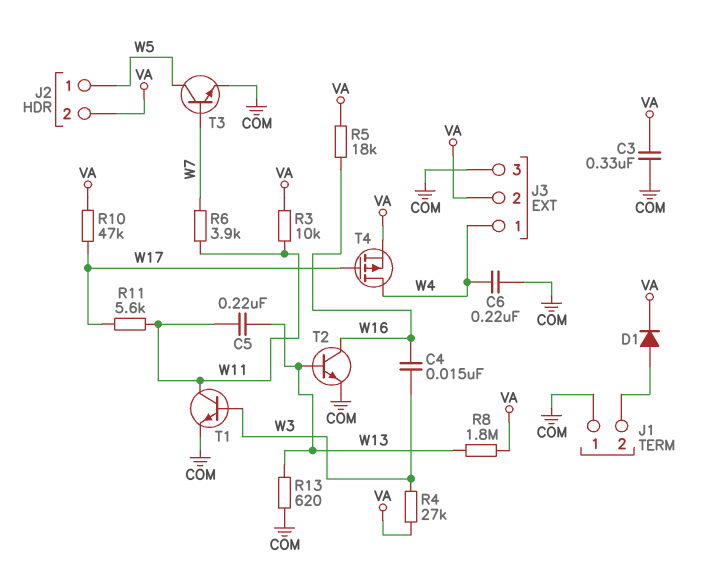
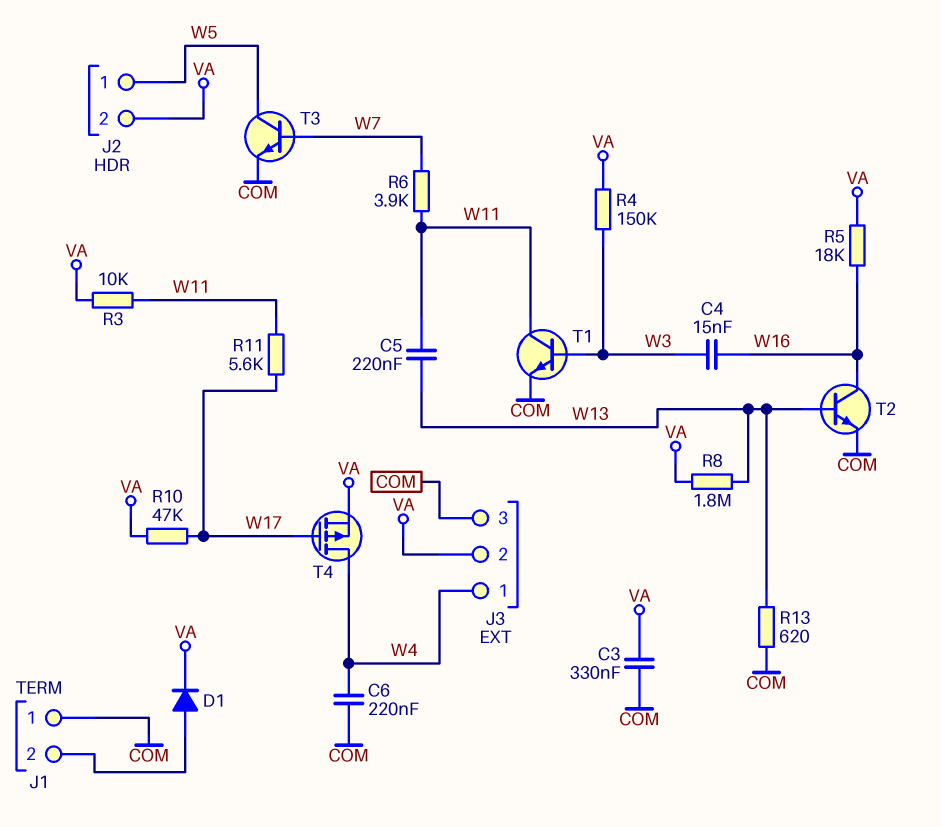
R4: 27k (VA, W3) -> 150k (VA, W3)

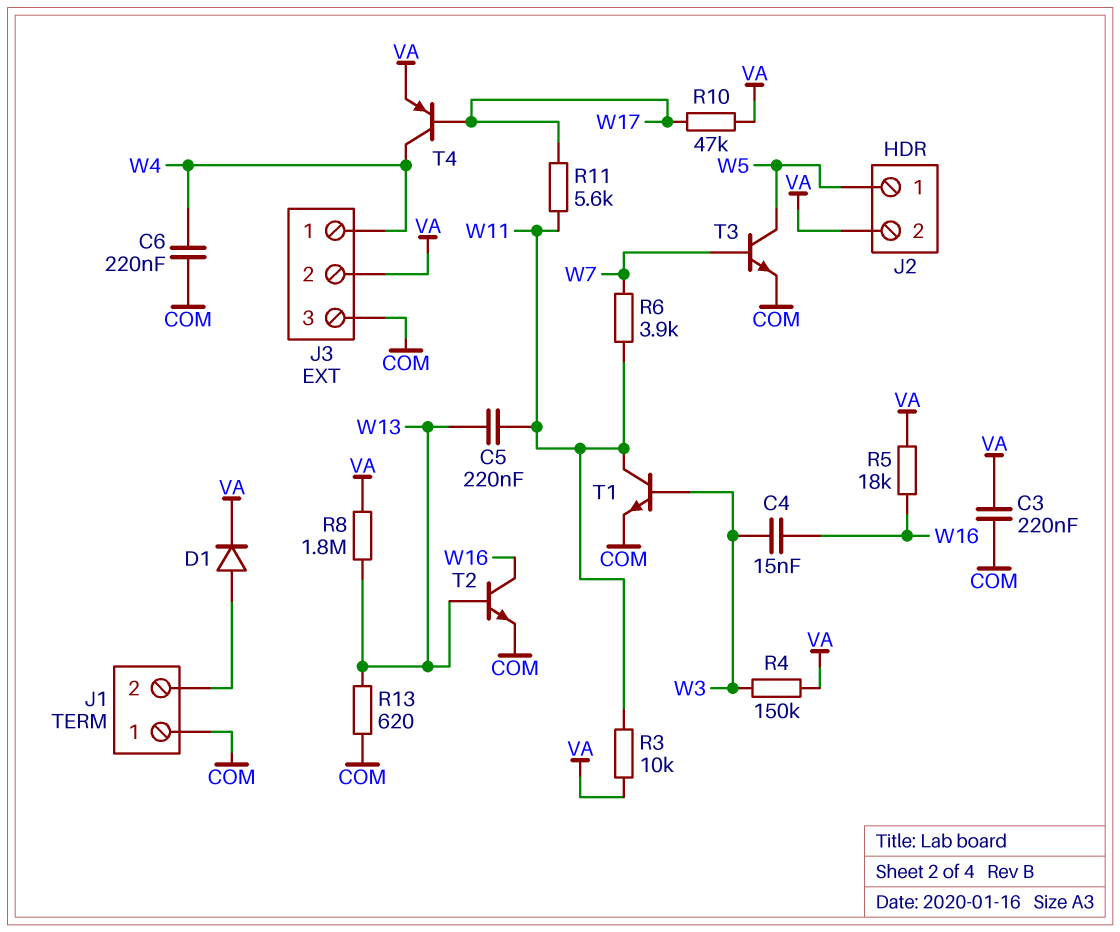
C3: 330nF (COM, VA) -> 220nF (COM, VA)
T4: PMOS (G W17, D W4, S VA) -> PNP (B W17, C W4, E VA)

